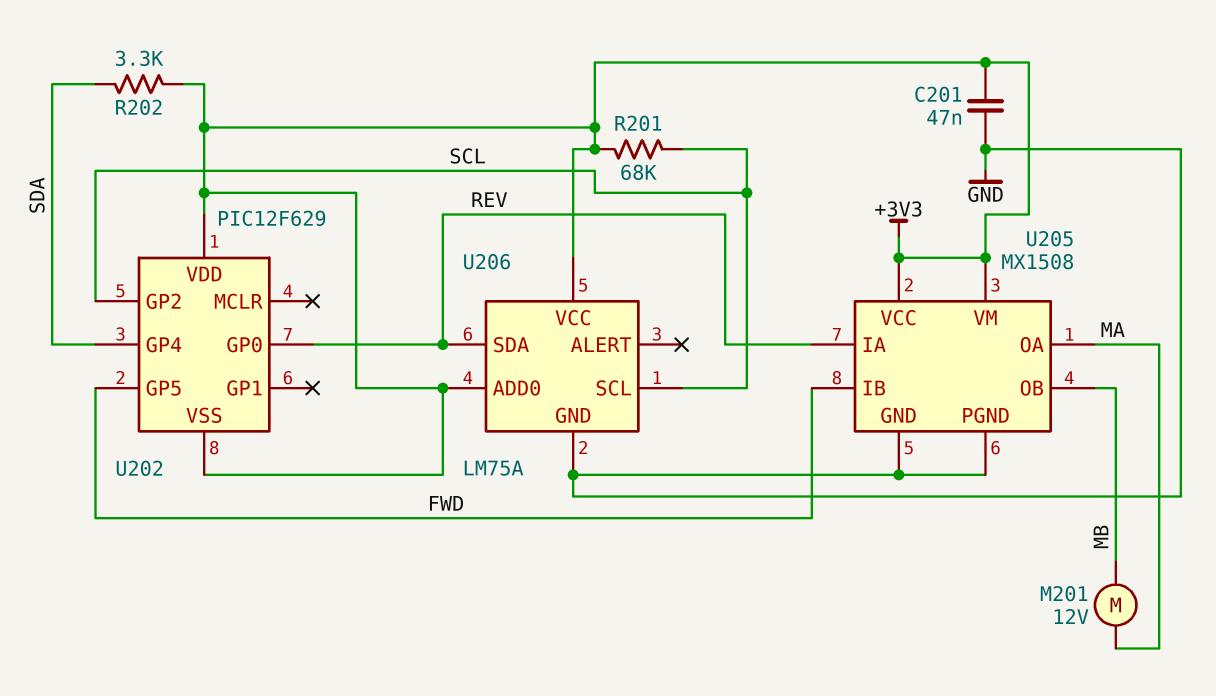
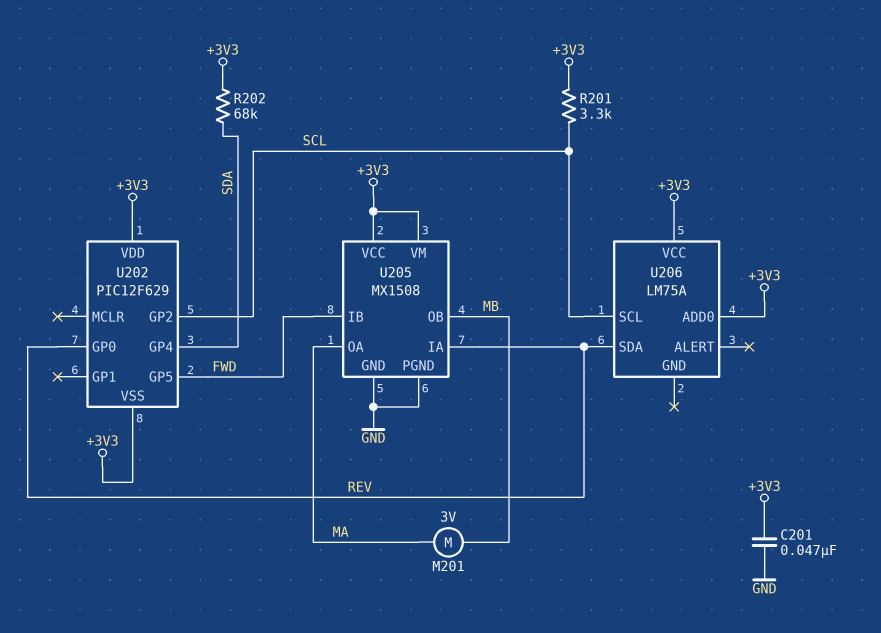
M201: motor 12V (MA, MB) -> motor 3V (MA, MB)
R201: 68k (+3V3, SCL) -> 3.3k (+3V3, SCL)
R202: 3.3k (+3V3, SDA) -> 68k (+3V3, SDA)
U206 pin GND: GND -> none

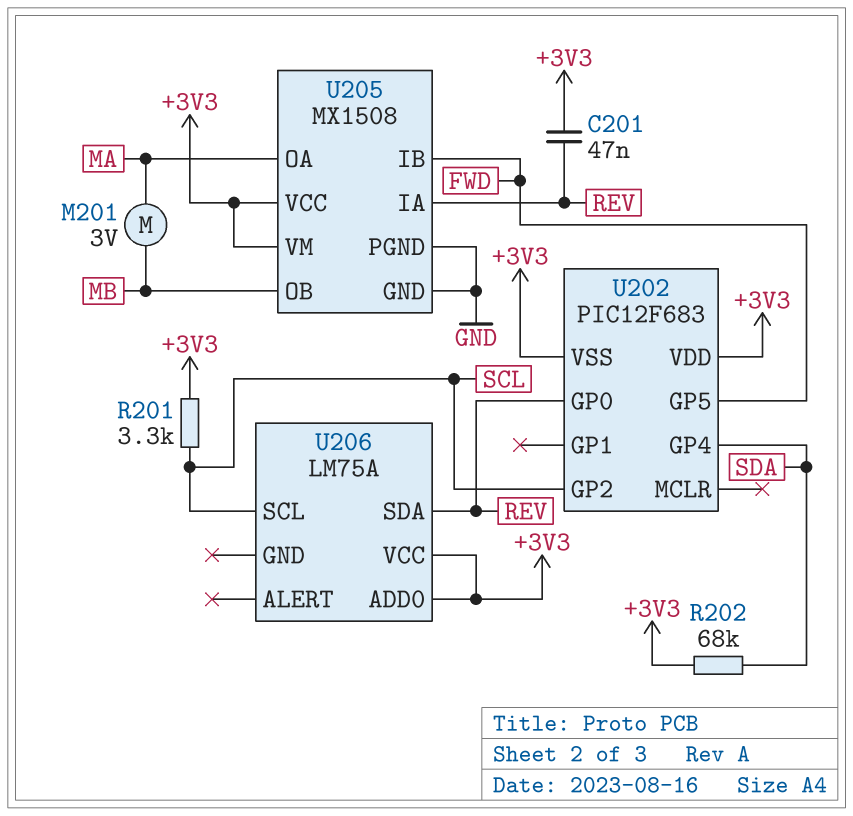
C201: 47nF (+3V3, GND) -> 47nF (+3V3, REV)
U202: PIC12F629 -> PIC12F683

